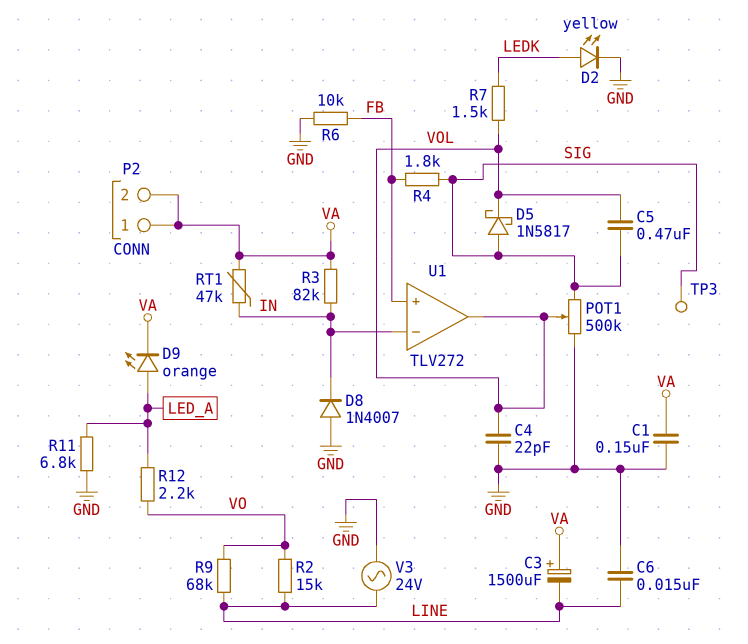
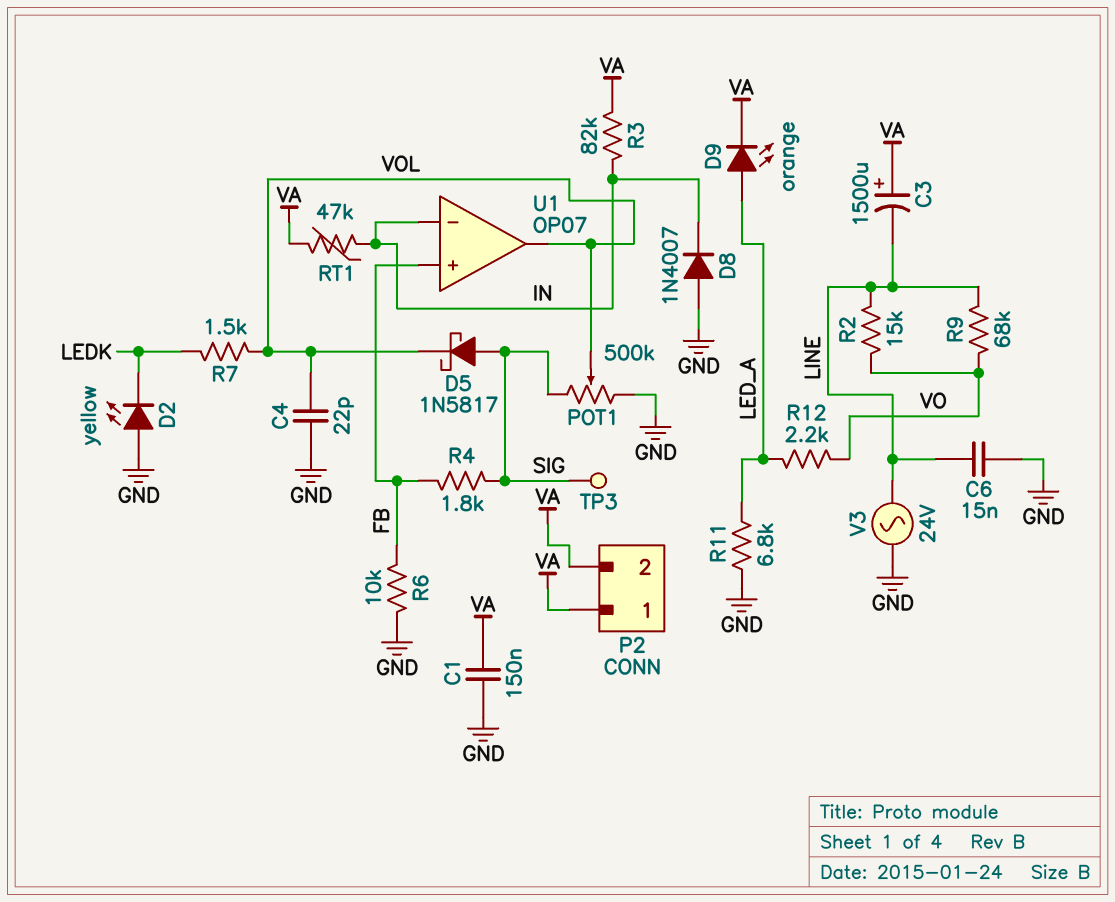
C5: 470nF (SIG, VOL) -> none
D2: LED yellow (A LEDK, K GND) -> LED yellow (A GND, K LEDK)
U1: TLV272 -> OP07

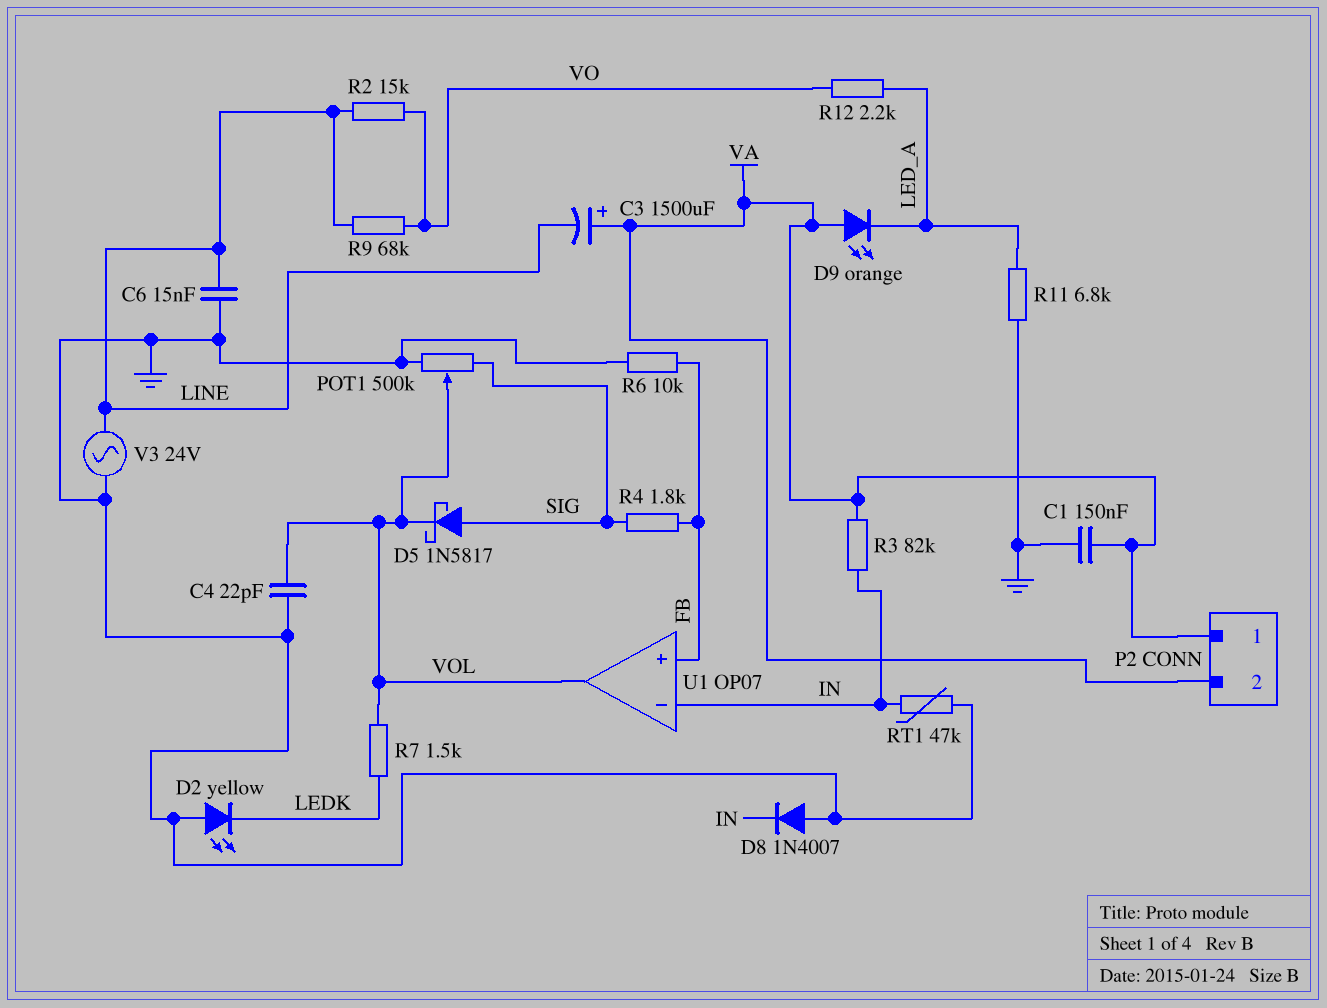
D9: LED orange (A LED_A, K VA) -> LED orange (A VA, K LED_A)
RT1: 47k (IN, VA) -> 47k (GND, IN)
TP3: test point (SIG) -> none

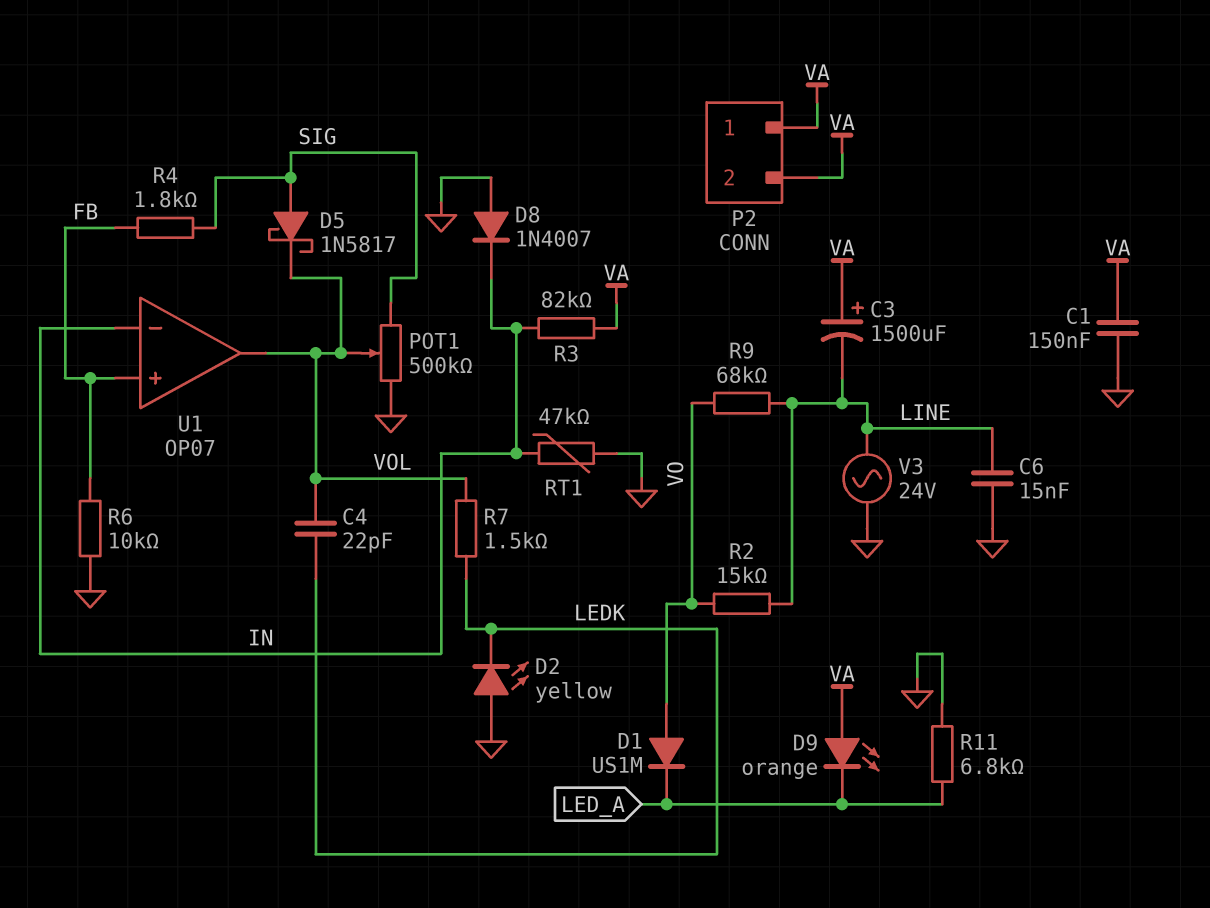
C4: 22pF (GND, VOL) -> 22pF (LEDK, VOL)
D1: none -> diode US1M (A VO, K LED_A)
R12: 2.2k (LED_A, VO) -> none

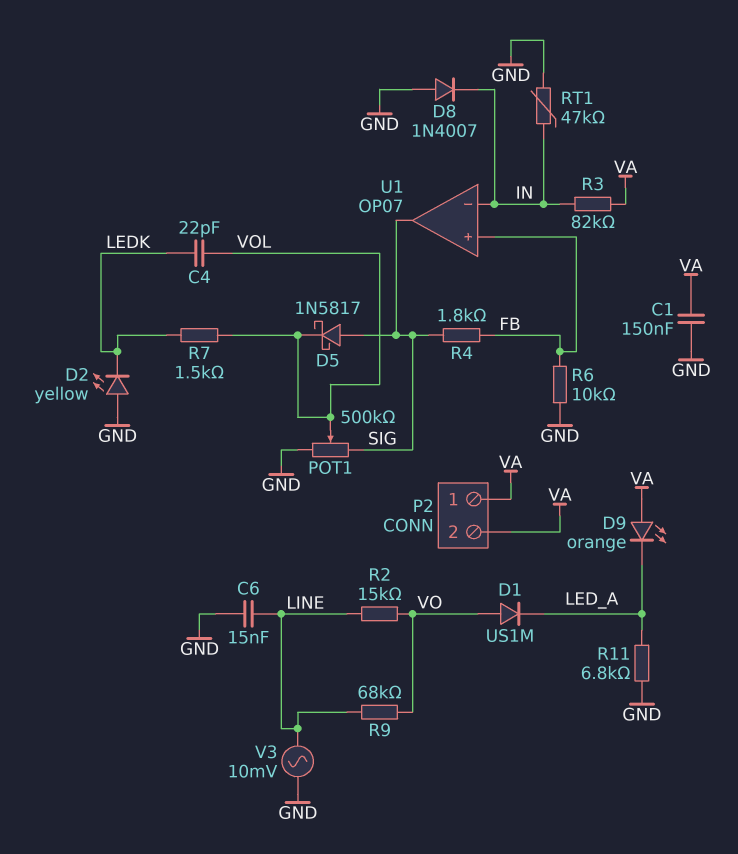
C3: 1500uF (plus VA, minus LINE) -> none
U1 pin out: VOL -> SIG
V3: AC 24V (GND, LINE) -> AC 10mV (GND, LINE)

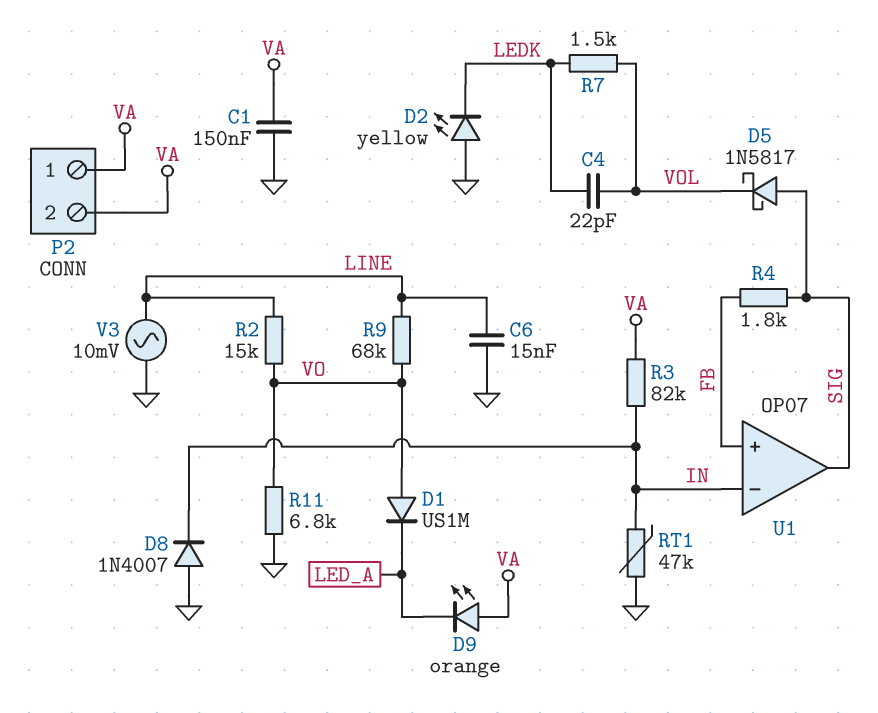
POT1: 500k (GND, SIG, wiper VOL) -> none
R6: 10k (FB, GND) -> none
R11: 6.8k (GND, LED_A) -> 6.8k (GND, VO)

